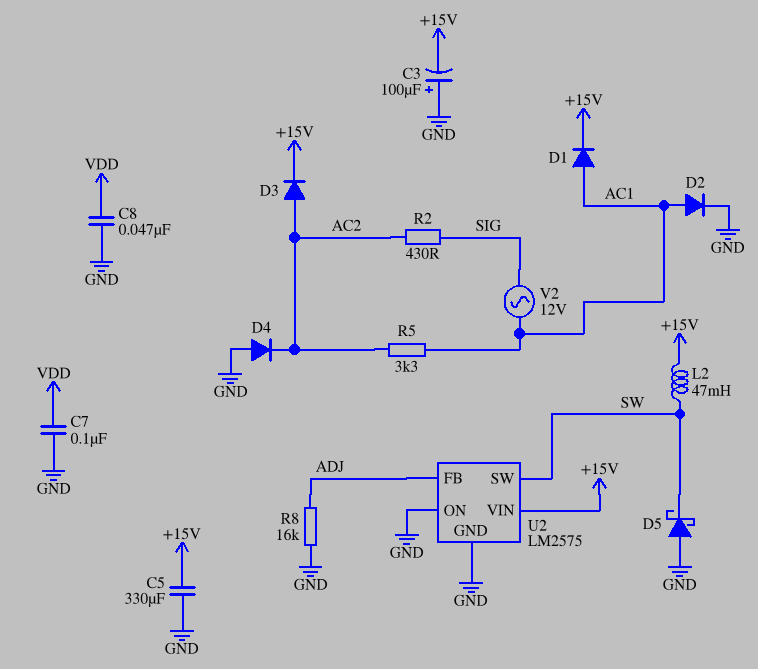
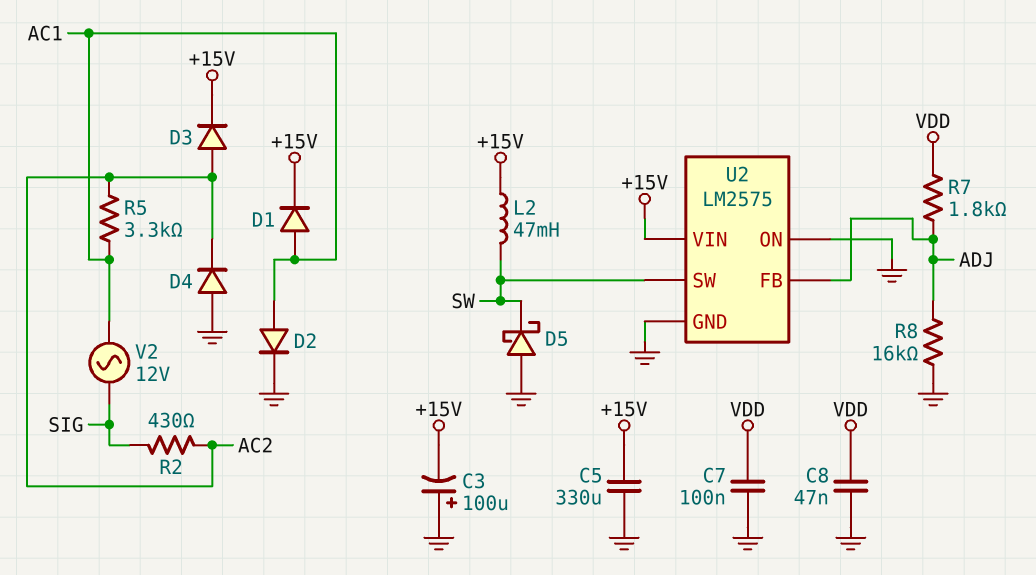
R7: none -> 1.8k (ADJ, VDD)

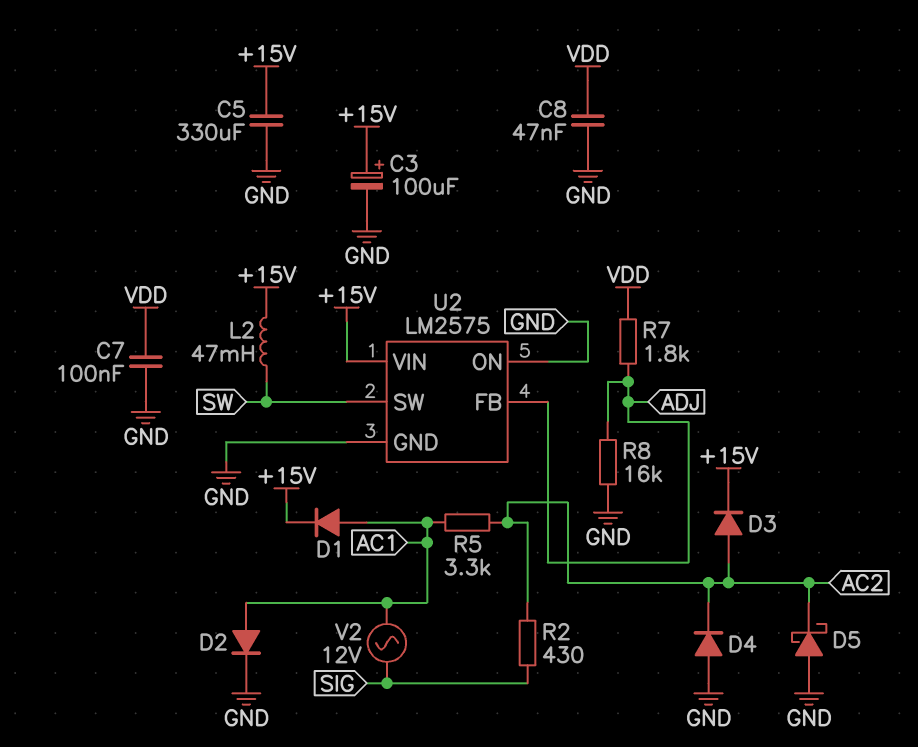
C3: 100uF (plus GND, minus +15V) -> 100uF (plus +15V, minus GND)
D5: schottky (A GND, K SW) -> schottky (A GND, K AC2)

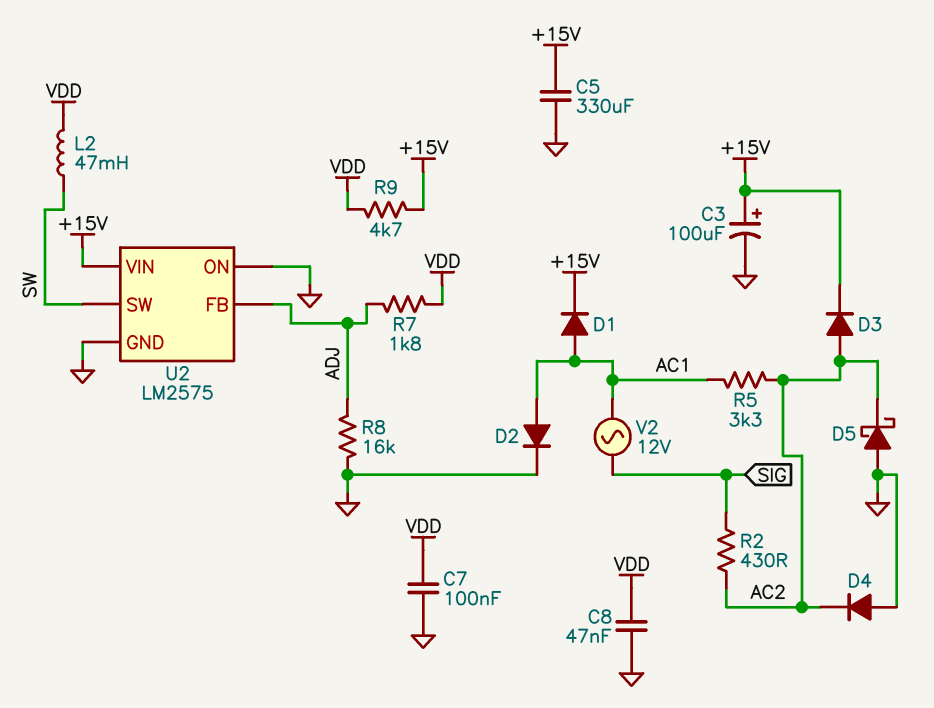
L2: 47mH (+15V, SW) -> 47mH (SW, VDD)
R9: none -> 4.7k (+15V, VDD)

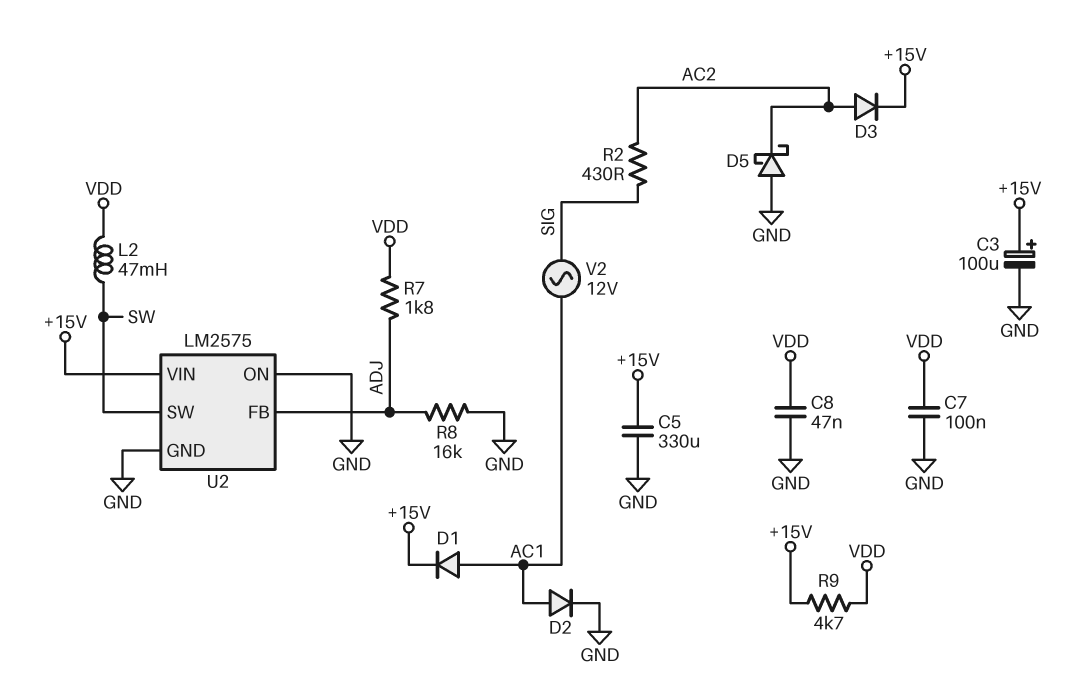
D4: diode (A GND, K AC2) -> none
R5: 3.3k (AC1, AC2) -> none

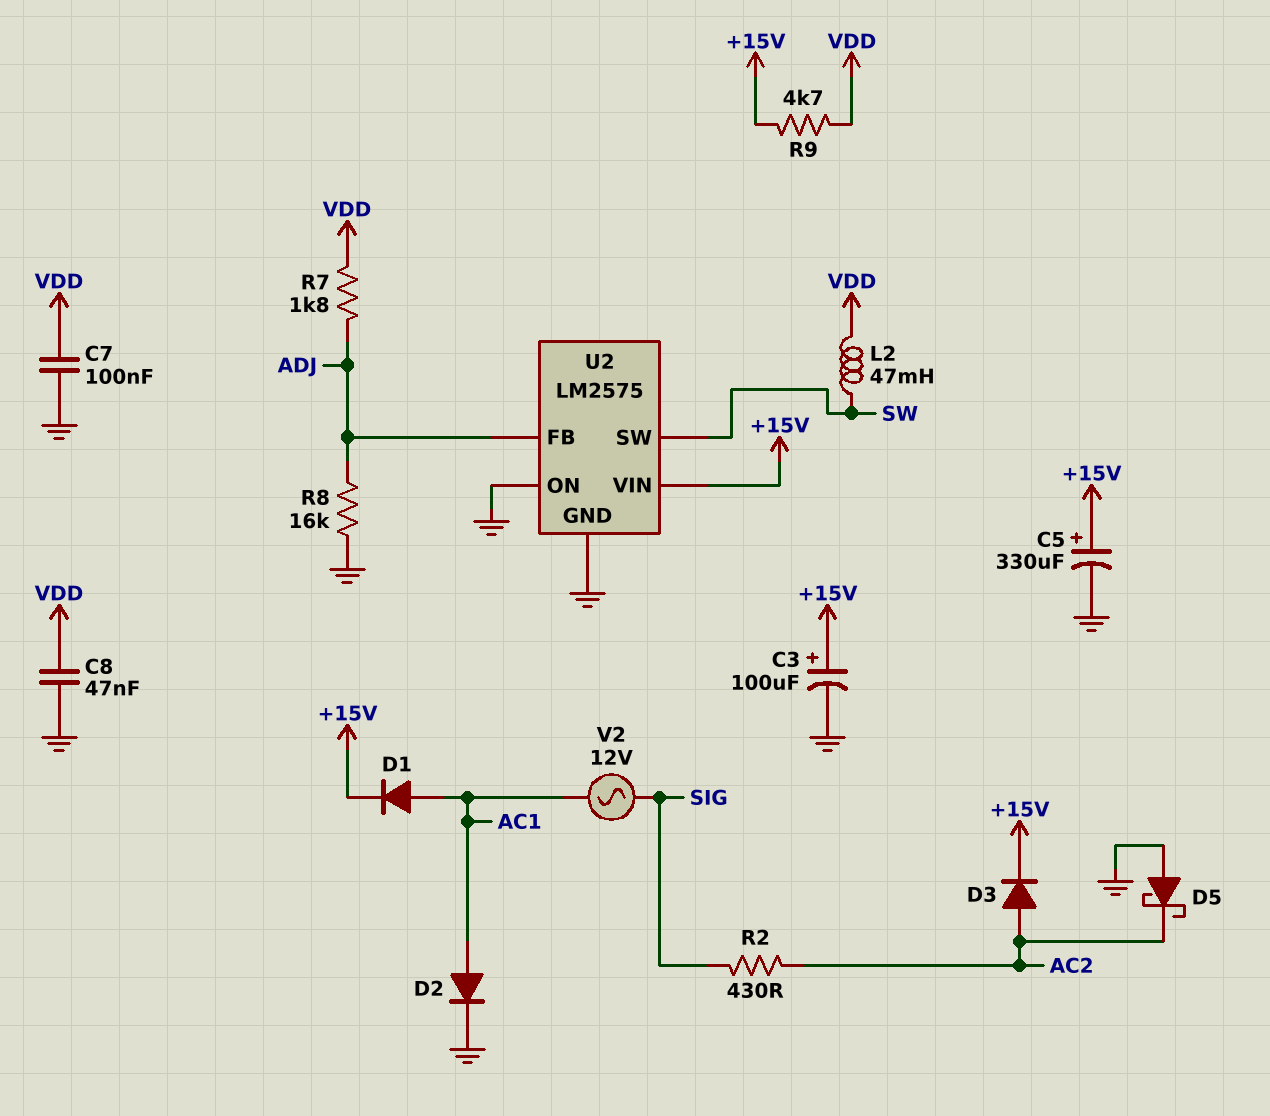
C5: 330uF (+15V, GND) -> 330uF (plus +15V, minus GND)

